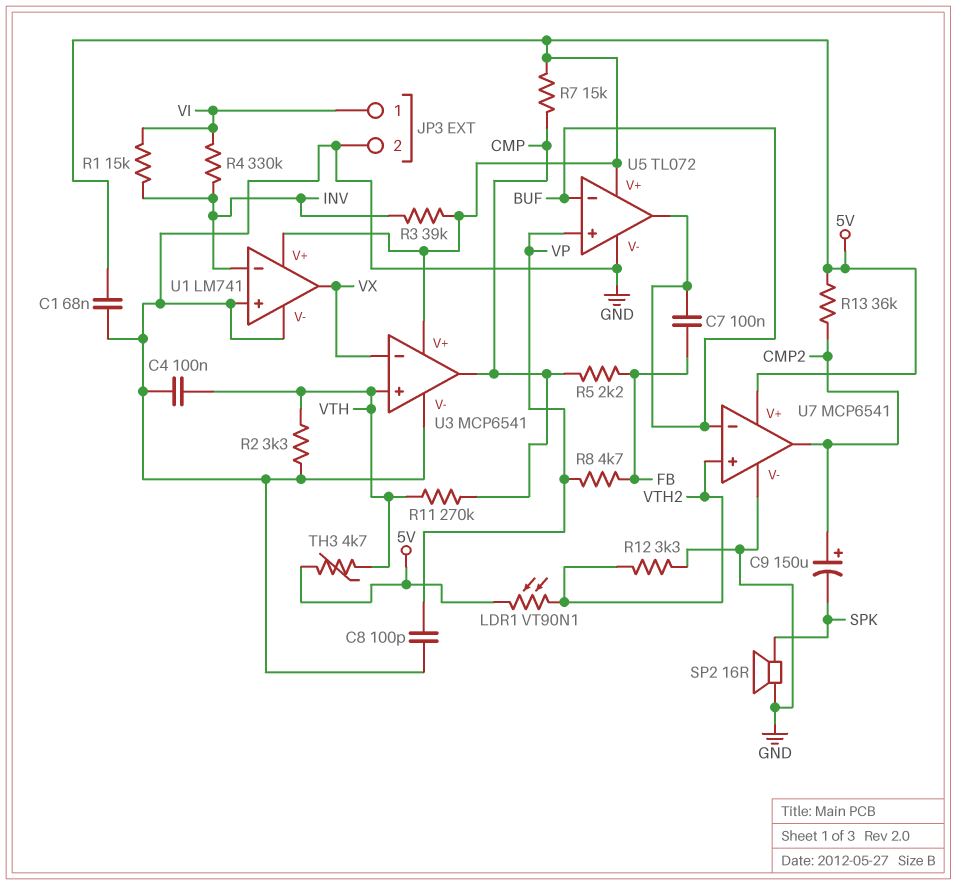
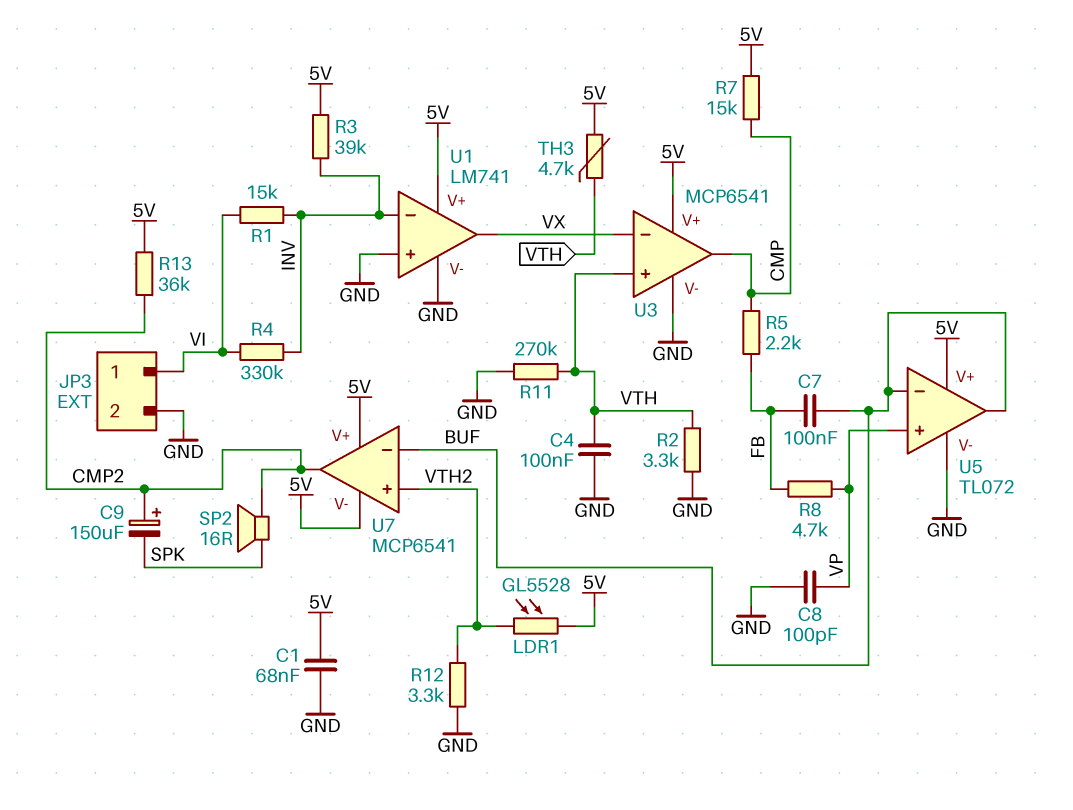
LDR1: VT90N1 (5V, VTH2) -> GL5528 (5V, VTH2)
R11: 270k (CMP, VTH) -> 270k (GND, VTH)
SP2: speaker 16R (GND, SPK) -> speaker 16R (CMP2, SPK)
U7 pin V-: GND -> 5V

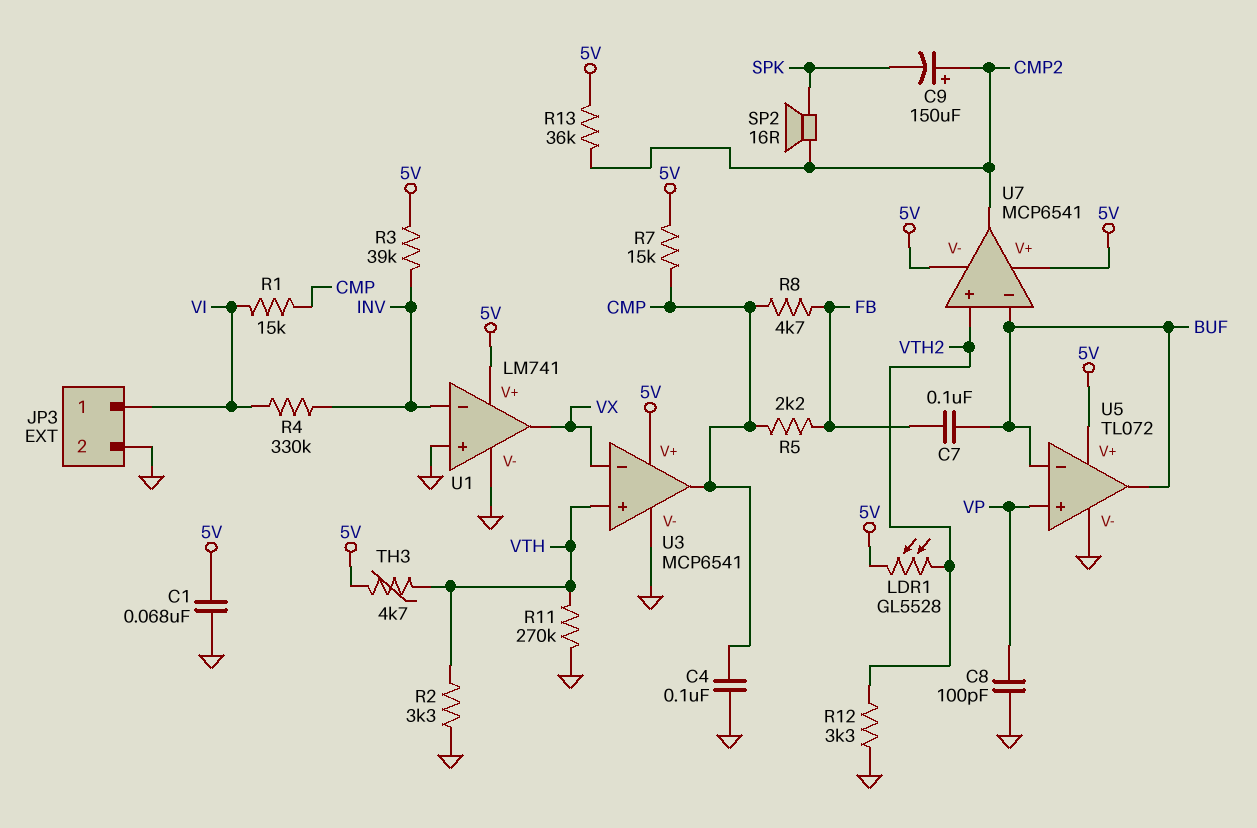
C4: 100nF (GND, VTH) -> 100nF (CMP, GND)
R1: 15k (INV, VI) -> 15k (CMP, VI)
R8: 4.7k (FB, VP) -> 4.7k (CMP, FB)

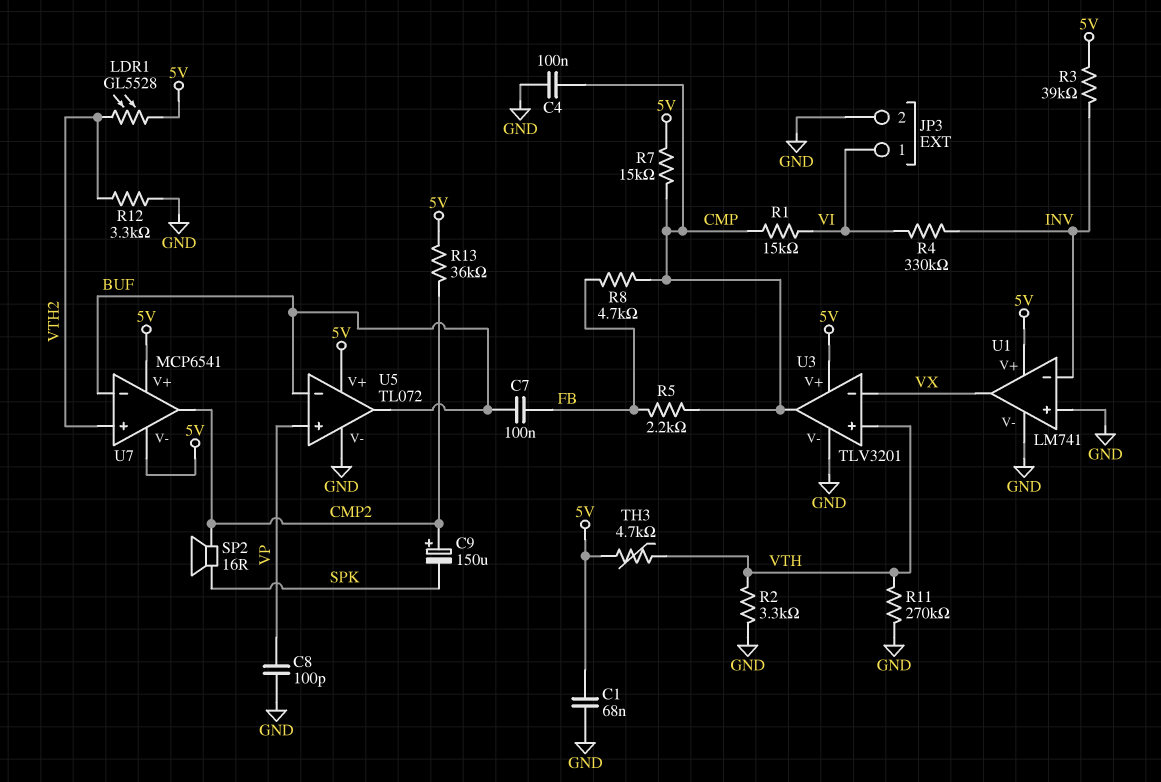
U3: MCP6541 -> TLV3201

